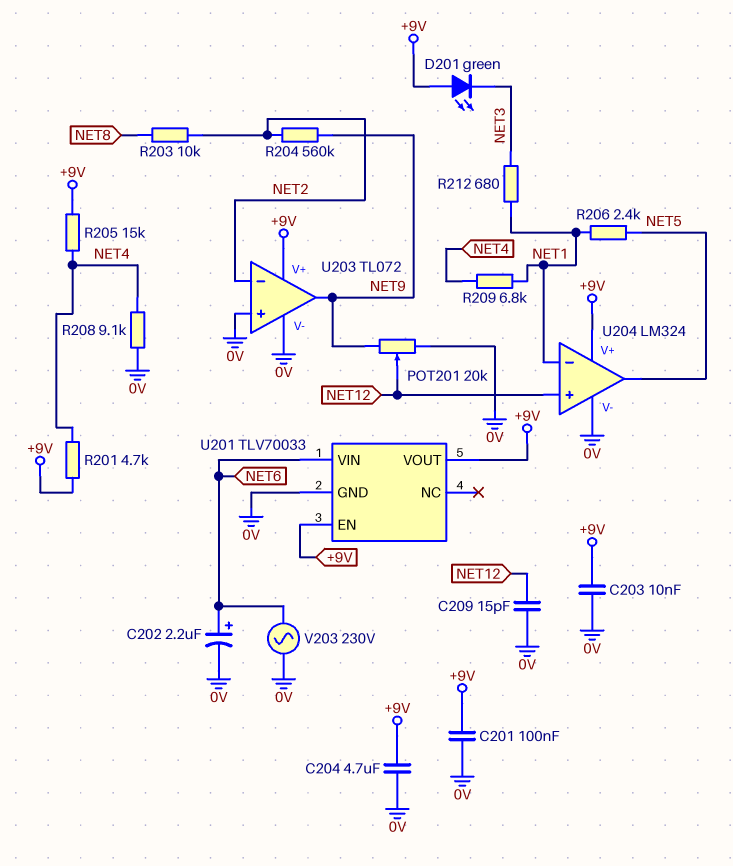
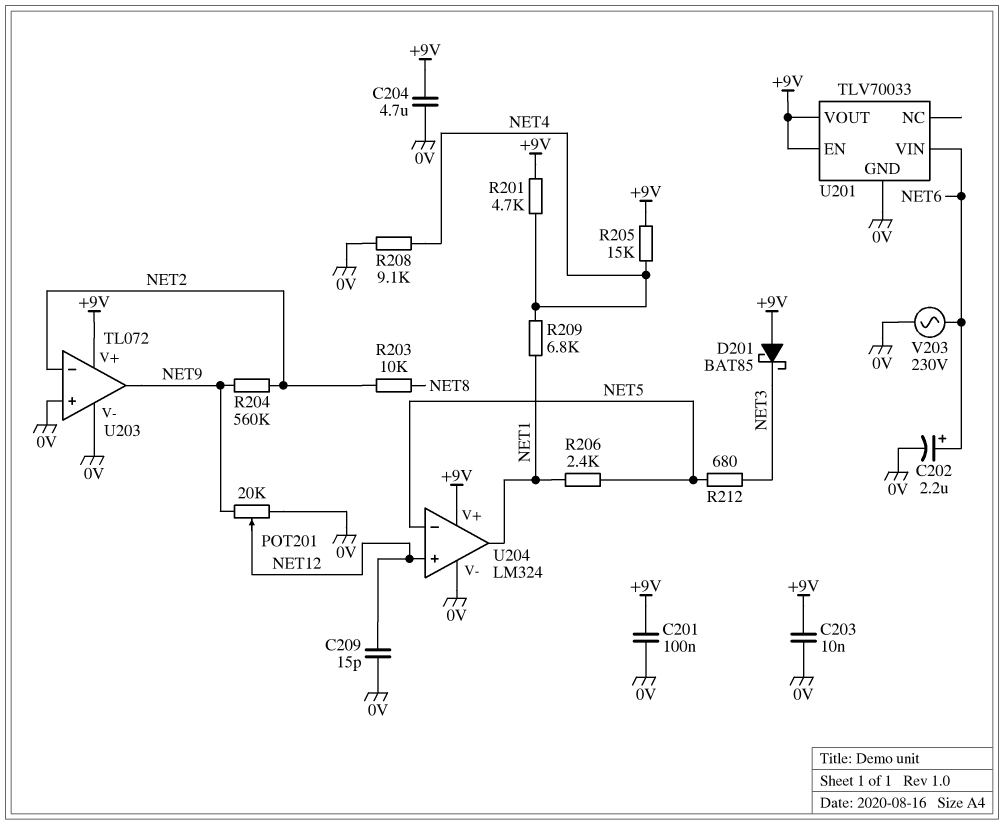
D201: LED green (A +9V, K NET3) -> schottky BAT85 (A +9V, K NET3)
R212: 680 (NET1, NET3) -> 680 (NET3, NET5)
U204 pin in-: NET1 -> NET5
U204 pin out: NET5 -> NET1

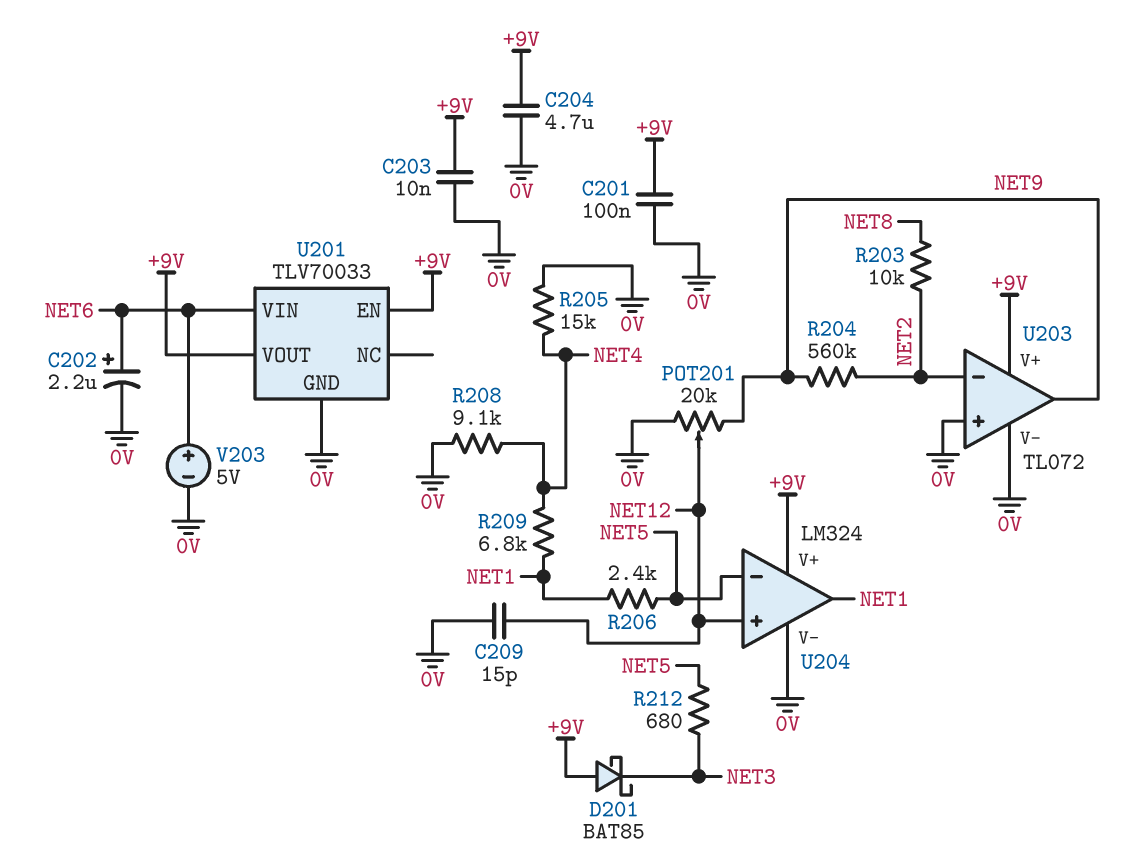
R201: 4.7k (+9V, NET4) -> none
R205: 15k (+9V, NET4) -> 15k (0V, NET4)
V203: AC 230V (0V, NET6) -> 5V (plus NET6, minus 0V)

